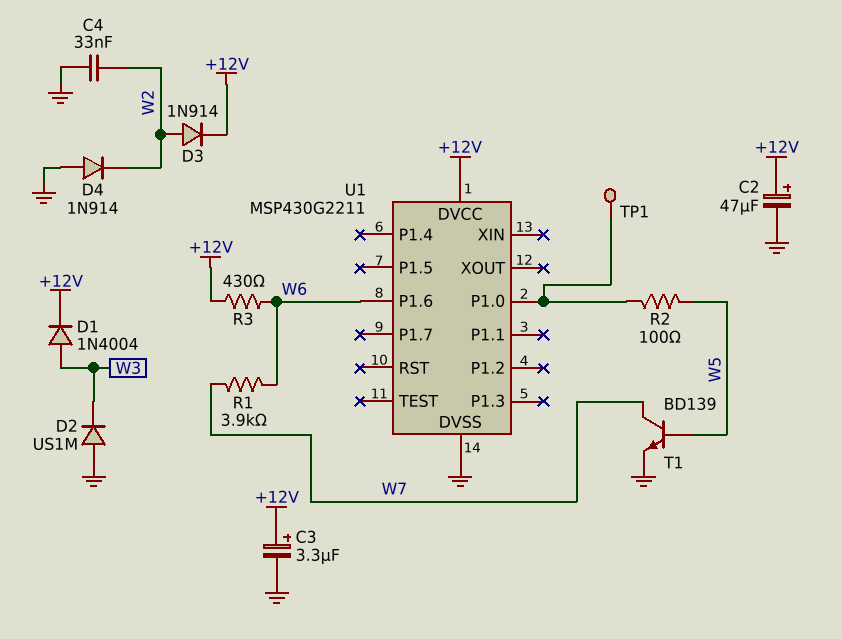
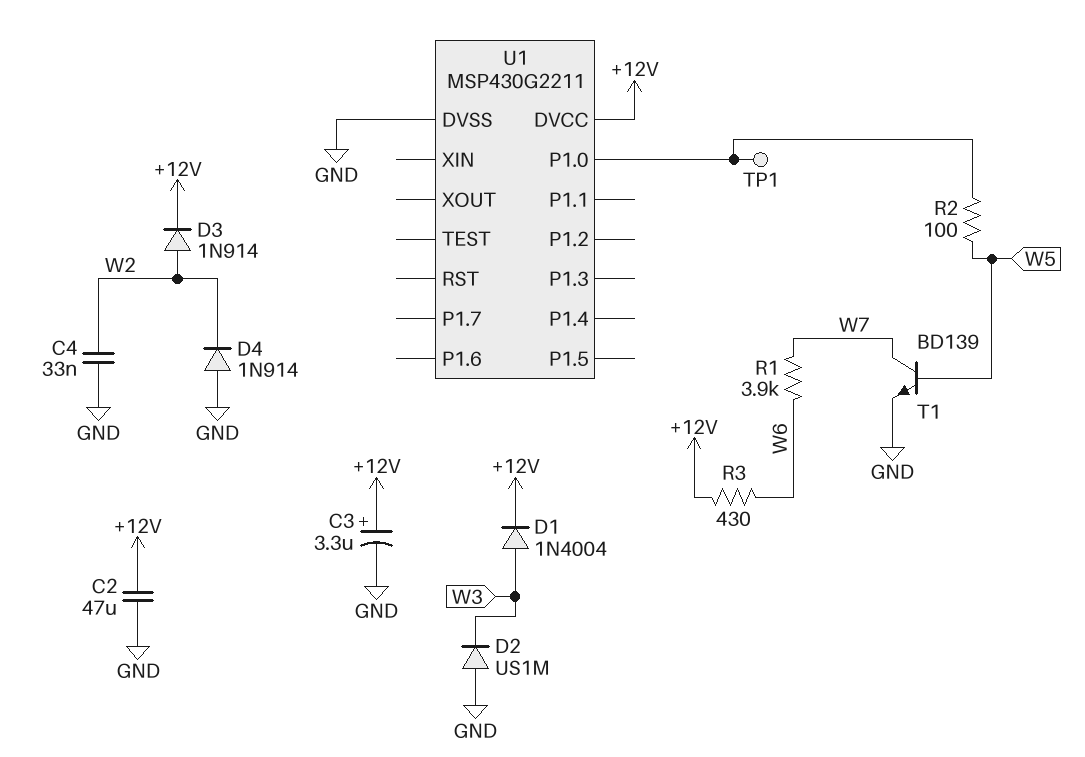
C2: 47uF (plus +12V, minus GND) -> 47uF (+12V, GND)
U1 pin P1.6: W6 -> none

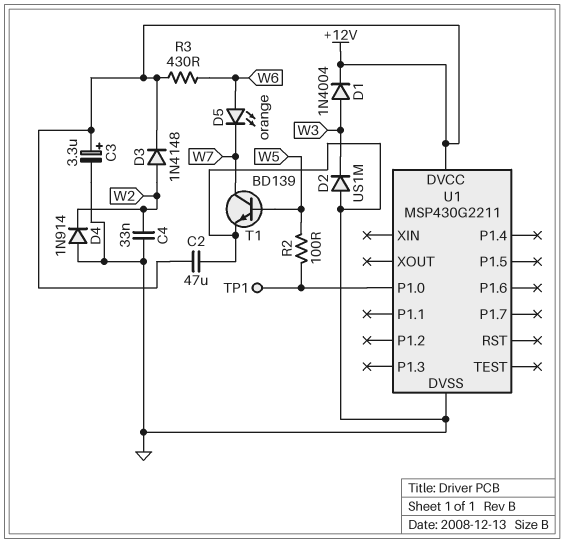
D3: diode 1N914 (A W2, K +12V) -> diode 1N4148 (A W2, K +12V)
D5: none -> LED orange (A W6, K W7)
R1: 3.9k (W6, W7) -> none

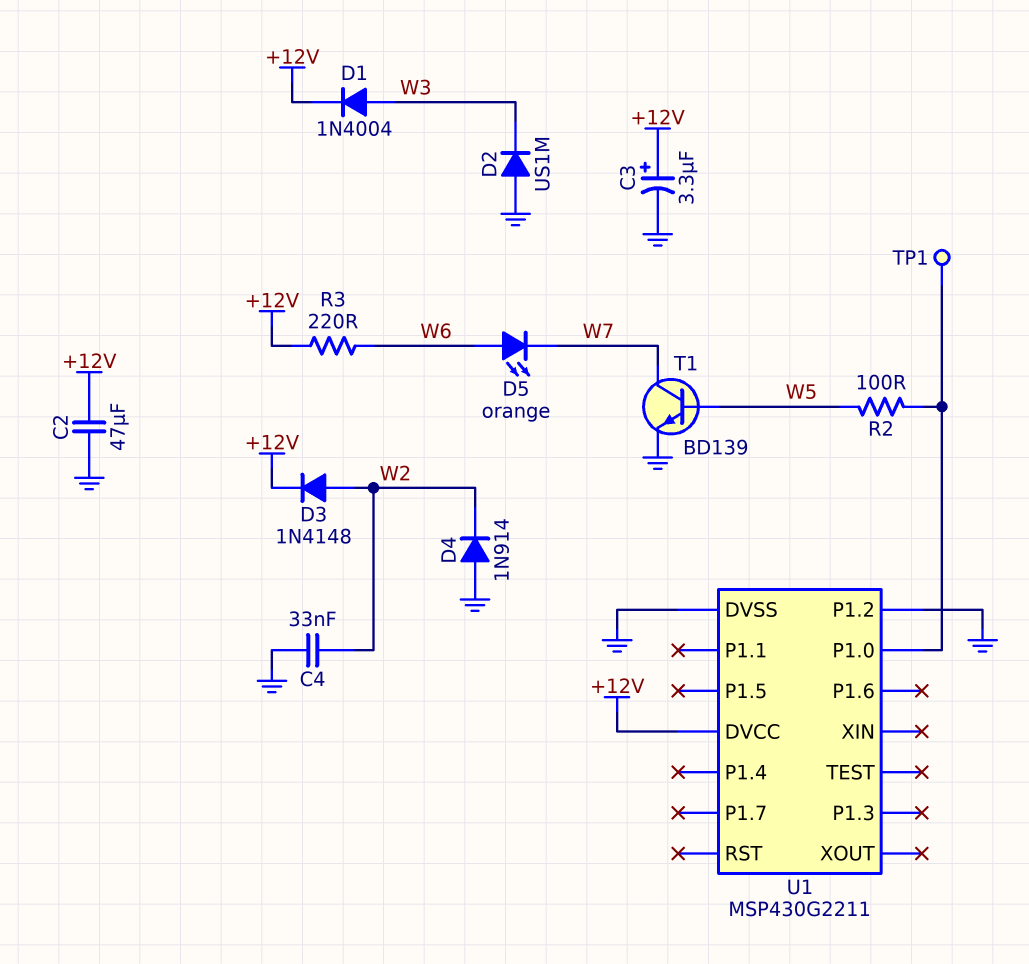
R3: 430 (+12V, W6) -> 220 (+12V, W6)
U1 pin P1.2: none -> GND

